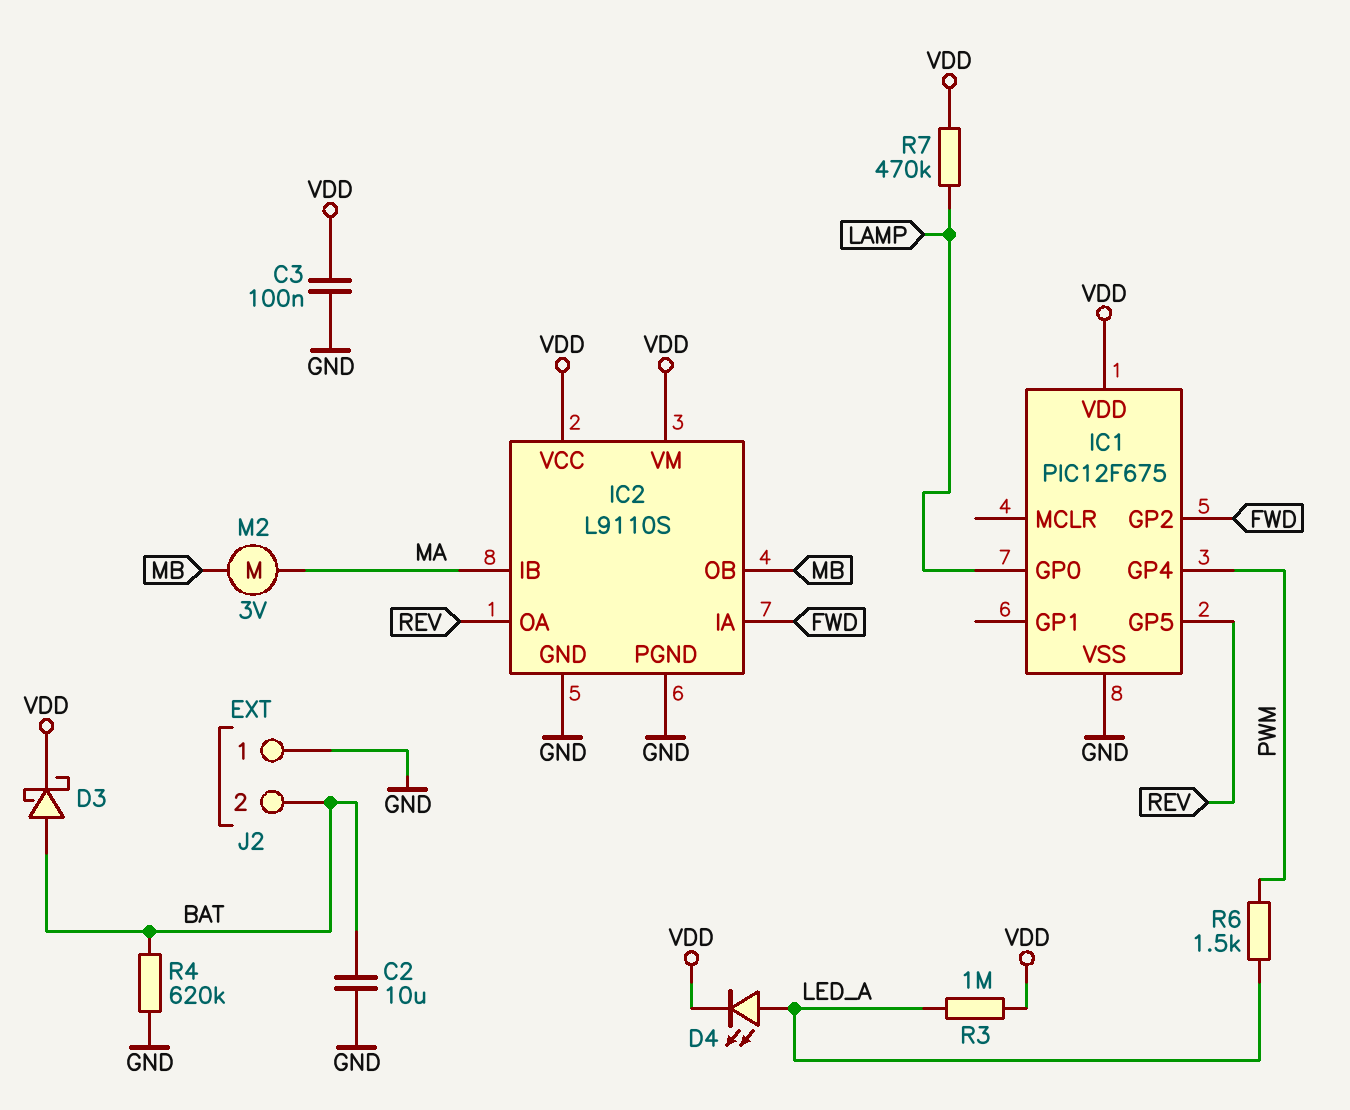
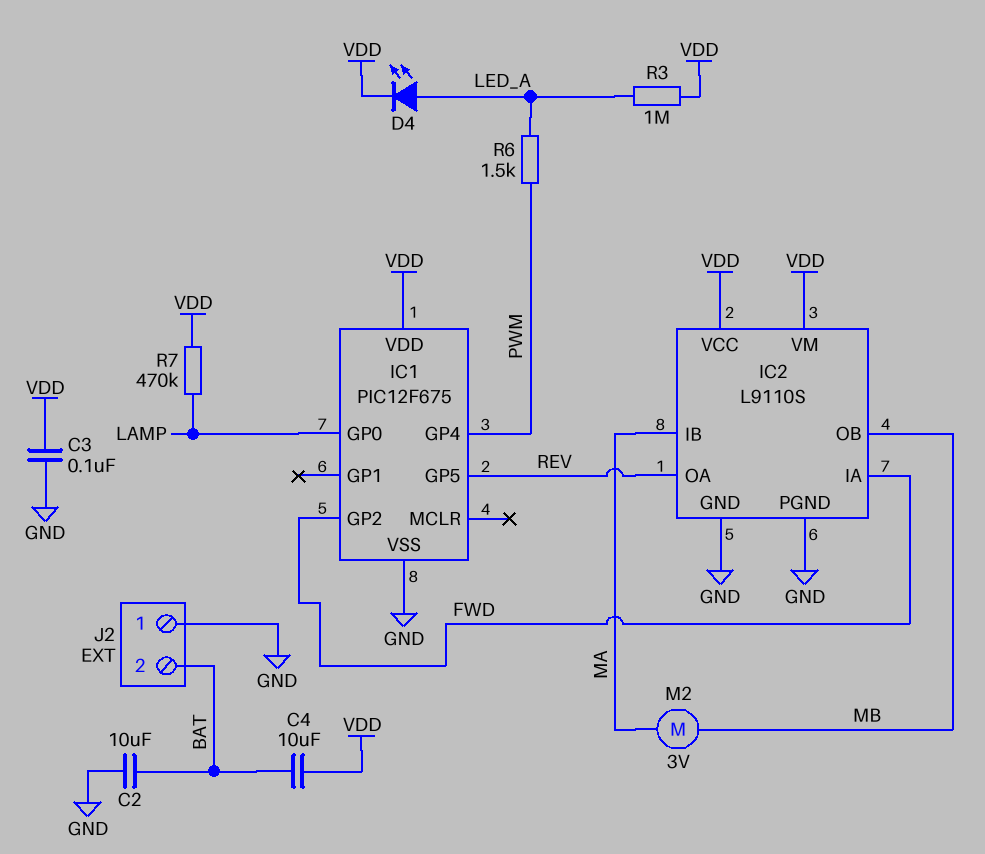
C4: none -> 10uF (BAT, VDD)
D3: schottky (A BAT, K VDD) -> none
R4: 620k (BAT, GND) -> none

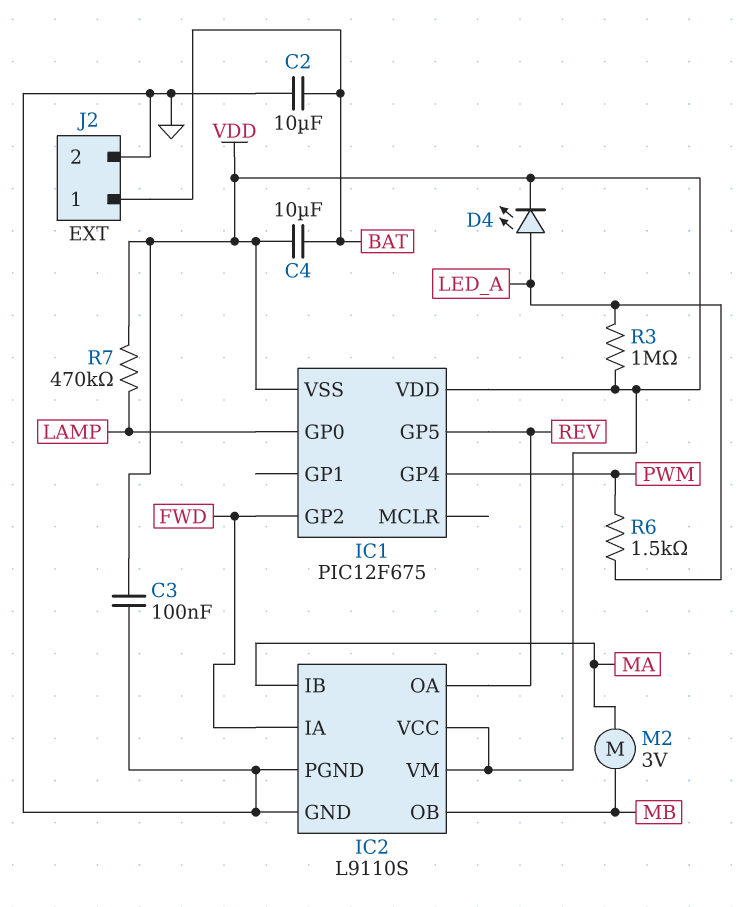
IC1 pin VSS: GND -> VDD
J2 pin 1: GND -> BAT
J2 pin 2: BAT -> GND

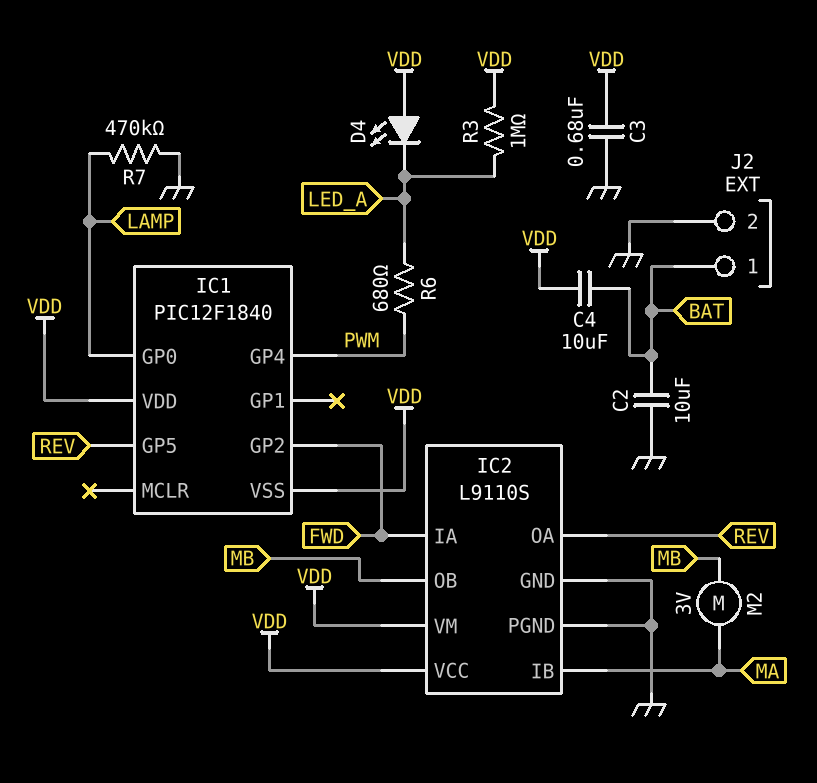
C3: 100nF (GND, VDD) -> 680nF (GND, VDD)
D4: LED (A LED_A, K VDD) -> LED (A VDD, K LED_A)
IC1: PIC12F675 -> PIC12F1840
R6: 1.5k (LED_A, PWM) -> 680 (LED_A, PWM)
R7: 470k (LAMP, VDD) -> 470k (GND, LAMP)

